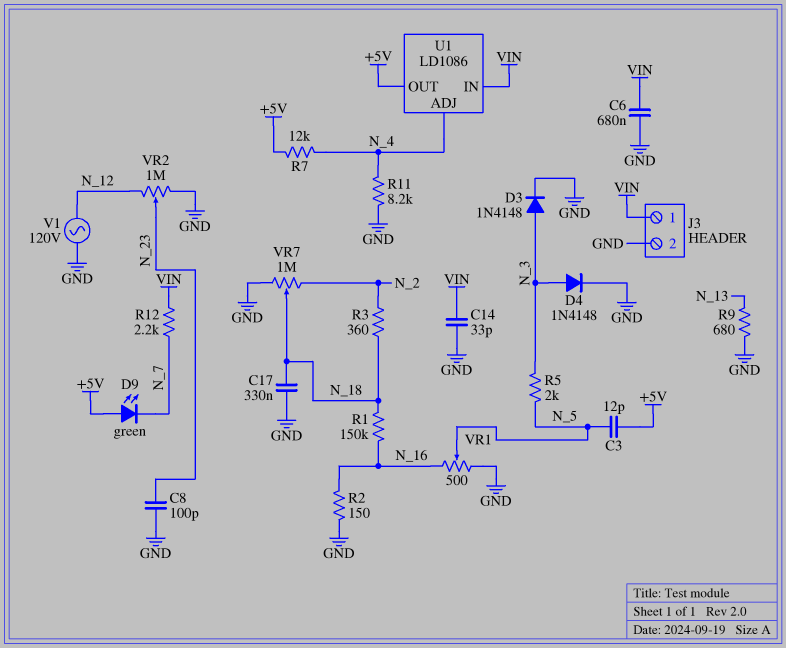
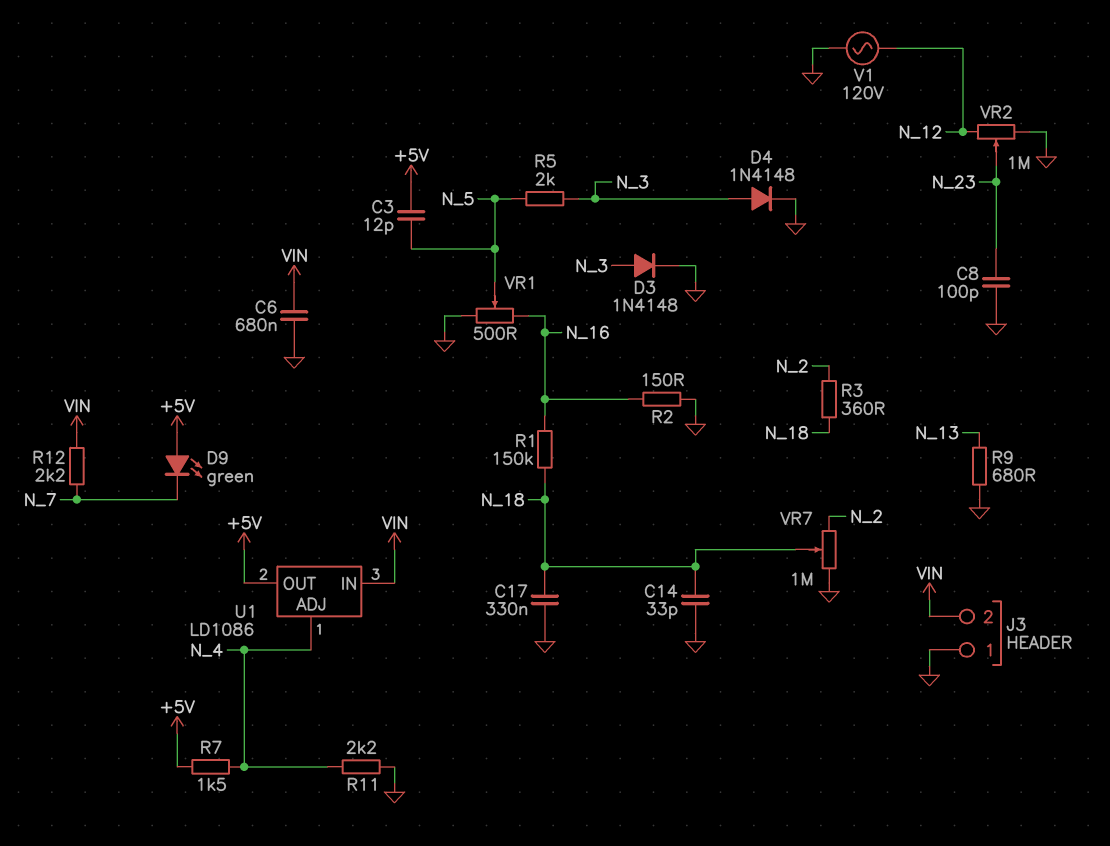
C14: 33pF (GND, VIN) -> 33pF (GND, N_18)
J3 pin 1: VIN -> GND
J3 pin 2: GND -> VIN
R7: 12k (+5V, N_4) -> 1.5k (+5V, N_4)
R11: 8.2k (GND, N_4) -> 2.2k (GND, N_4)

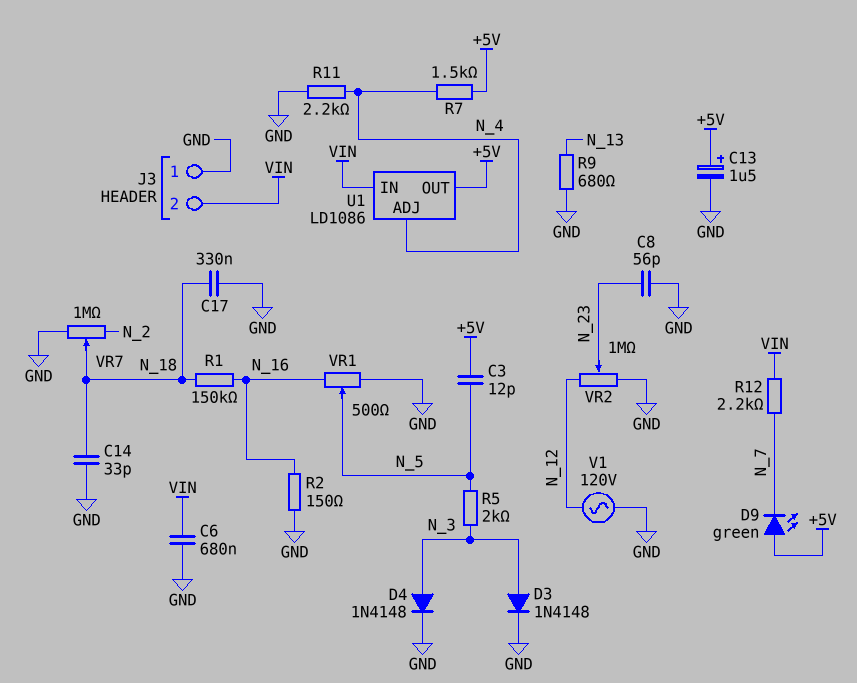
C8: 100pF (GND, N_23) -> 56pF (GND, N_23)
C13: none -> 1.5uF (plus +5V, minus GND)
R3: 360 (N_2, N_18) -> none

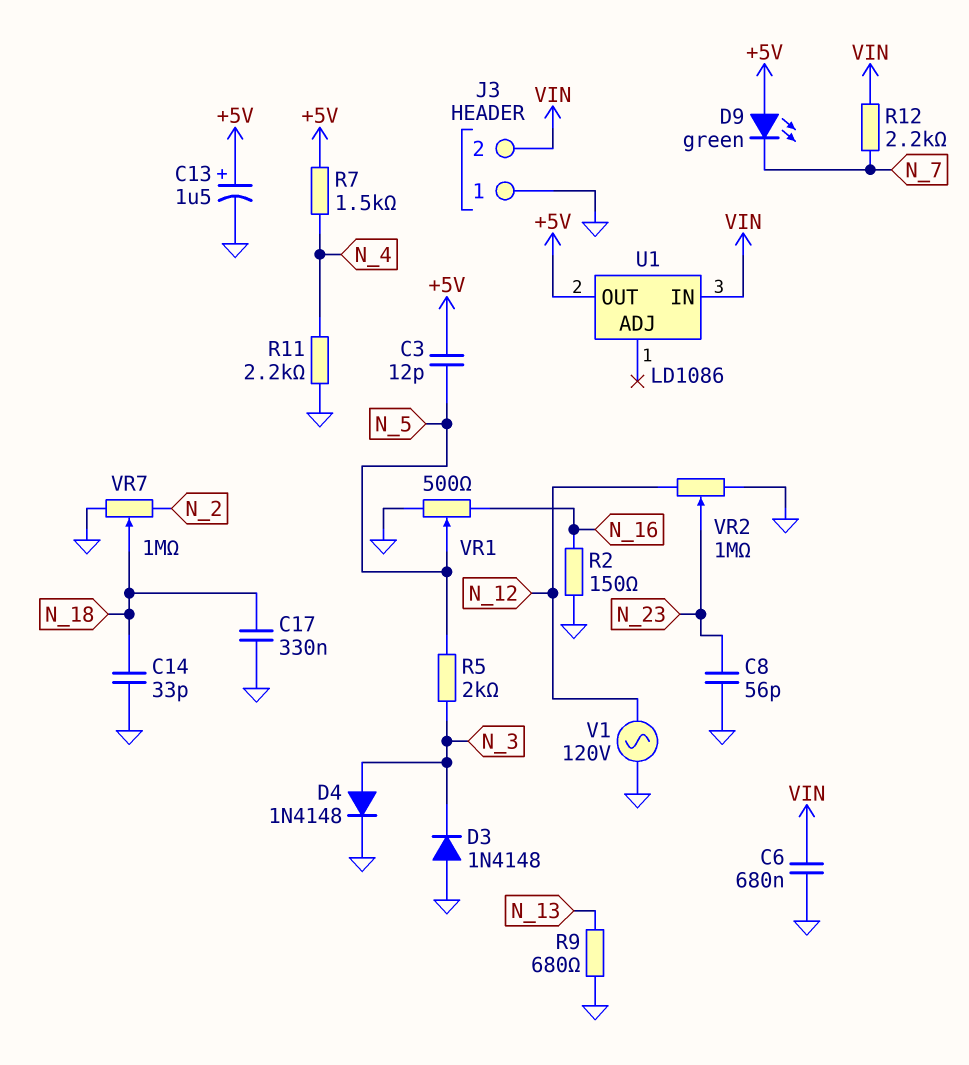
D3: diode 1N4148 (A N_3, K GND) -> diode 1N4148 (A GND, K N_3)
R1: 150k (N_16, N_18) -> none
U1 pin ADJ: N_4 -> none

